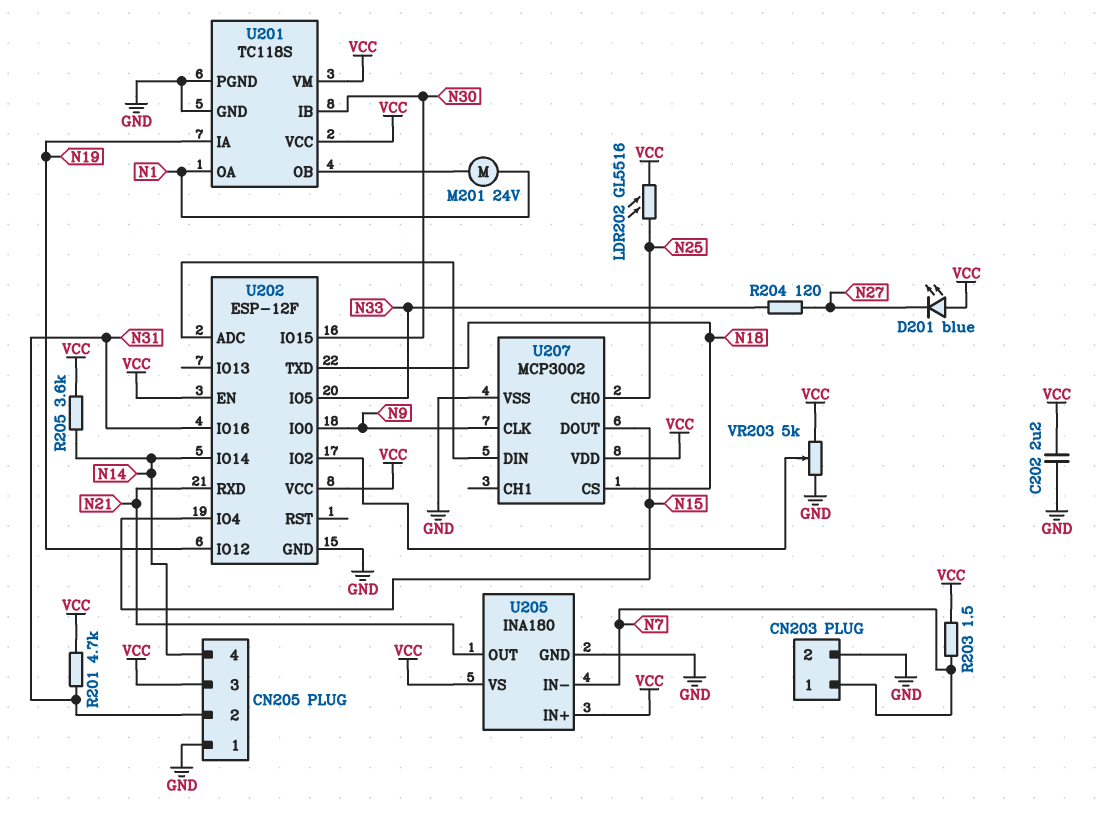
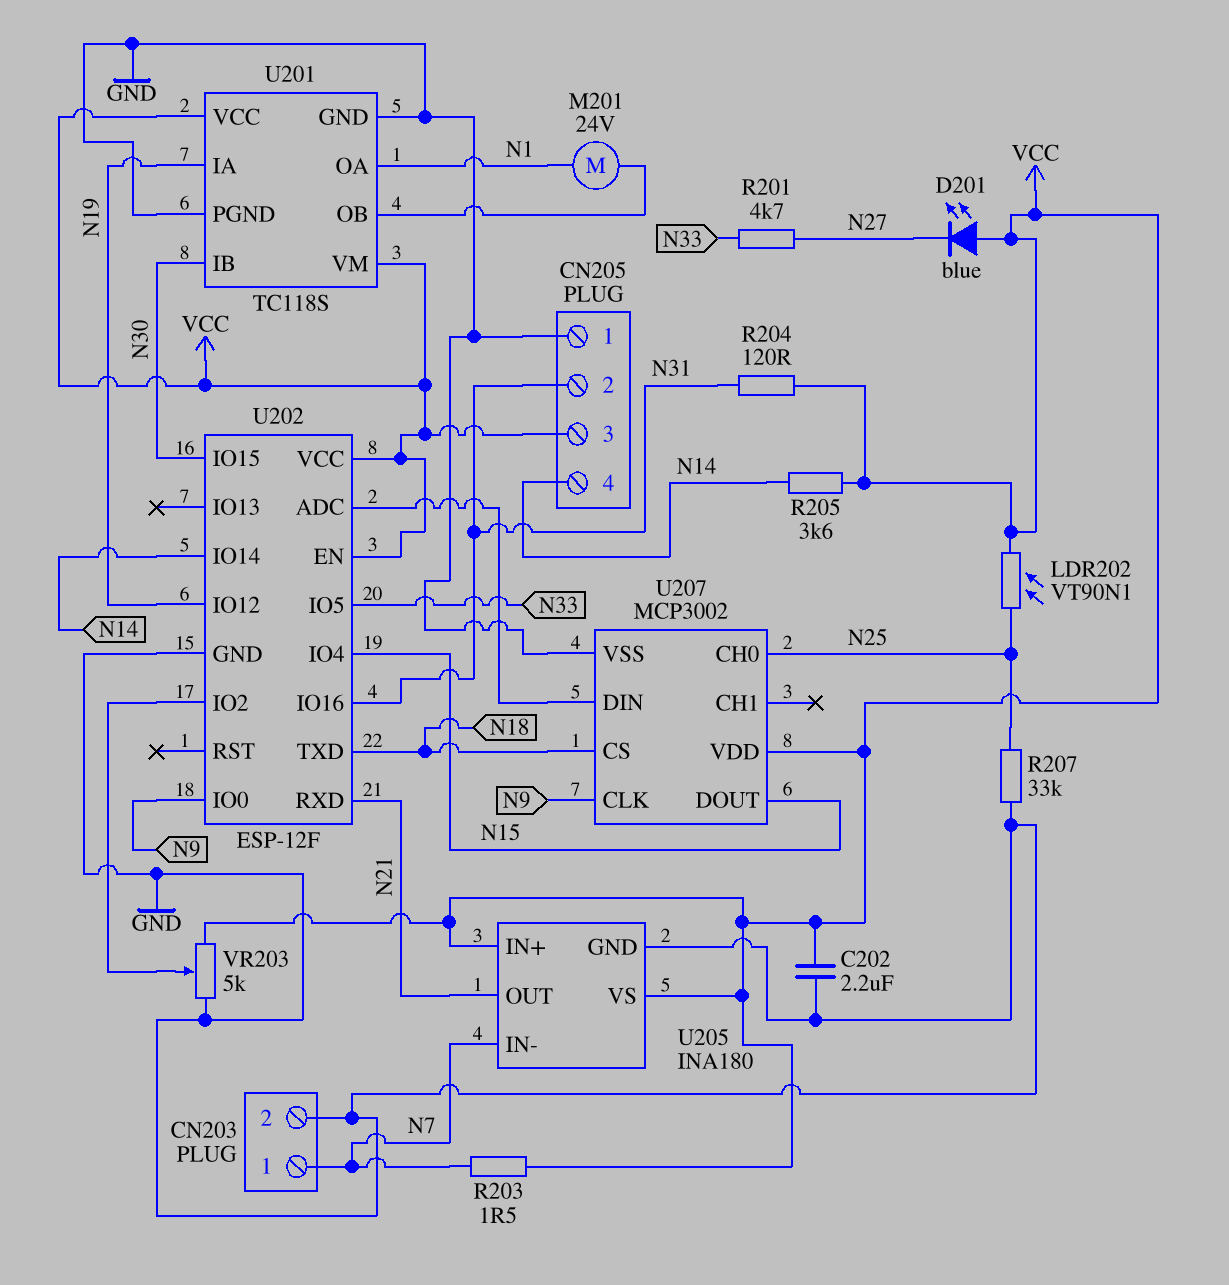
LDR202: GL5516 (N25, VCC) -> VT90N1 (N25, VCC)
R201: 4.7k (N31, VCC) -> 4.7k (N27, N33)
R204: 120 (N27, N33) -> 120 (N31, VCC)
R207: none -> 33k (GND, N25)

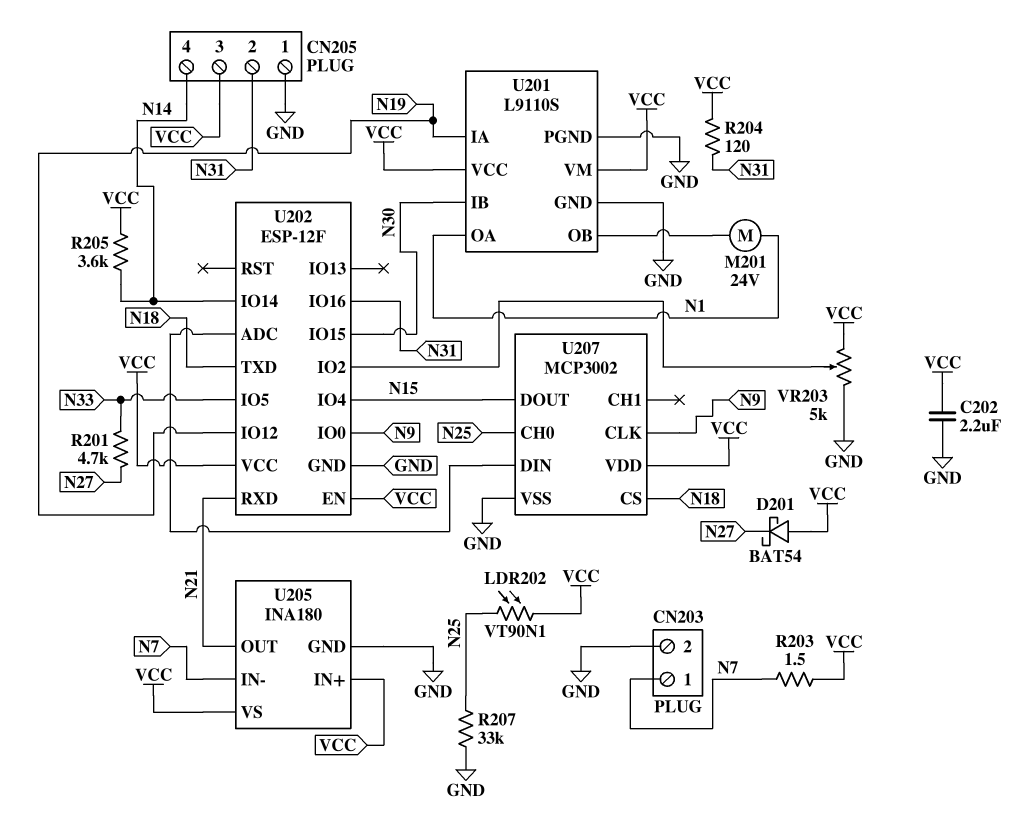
D201: LED blue (A VCC, K N27) -> schottky BAT54 (A VCC, K N27)
U201: TC118S -> L9110S

